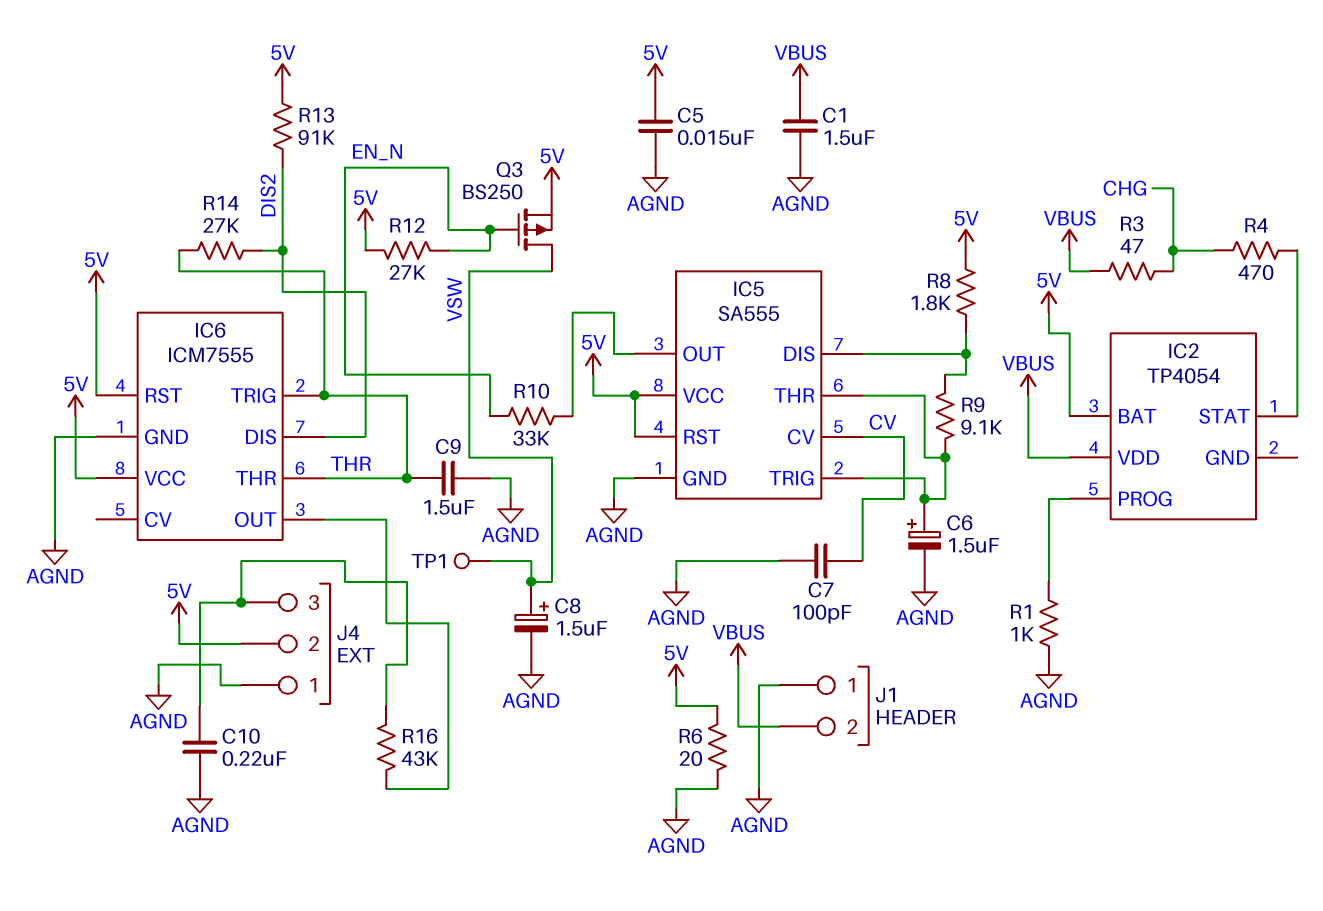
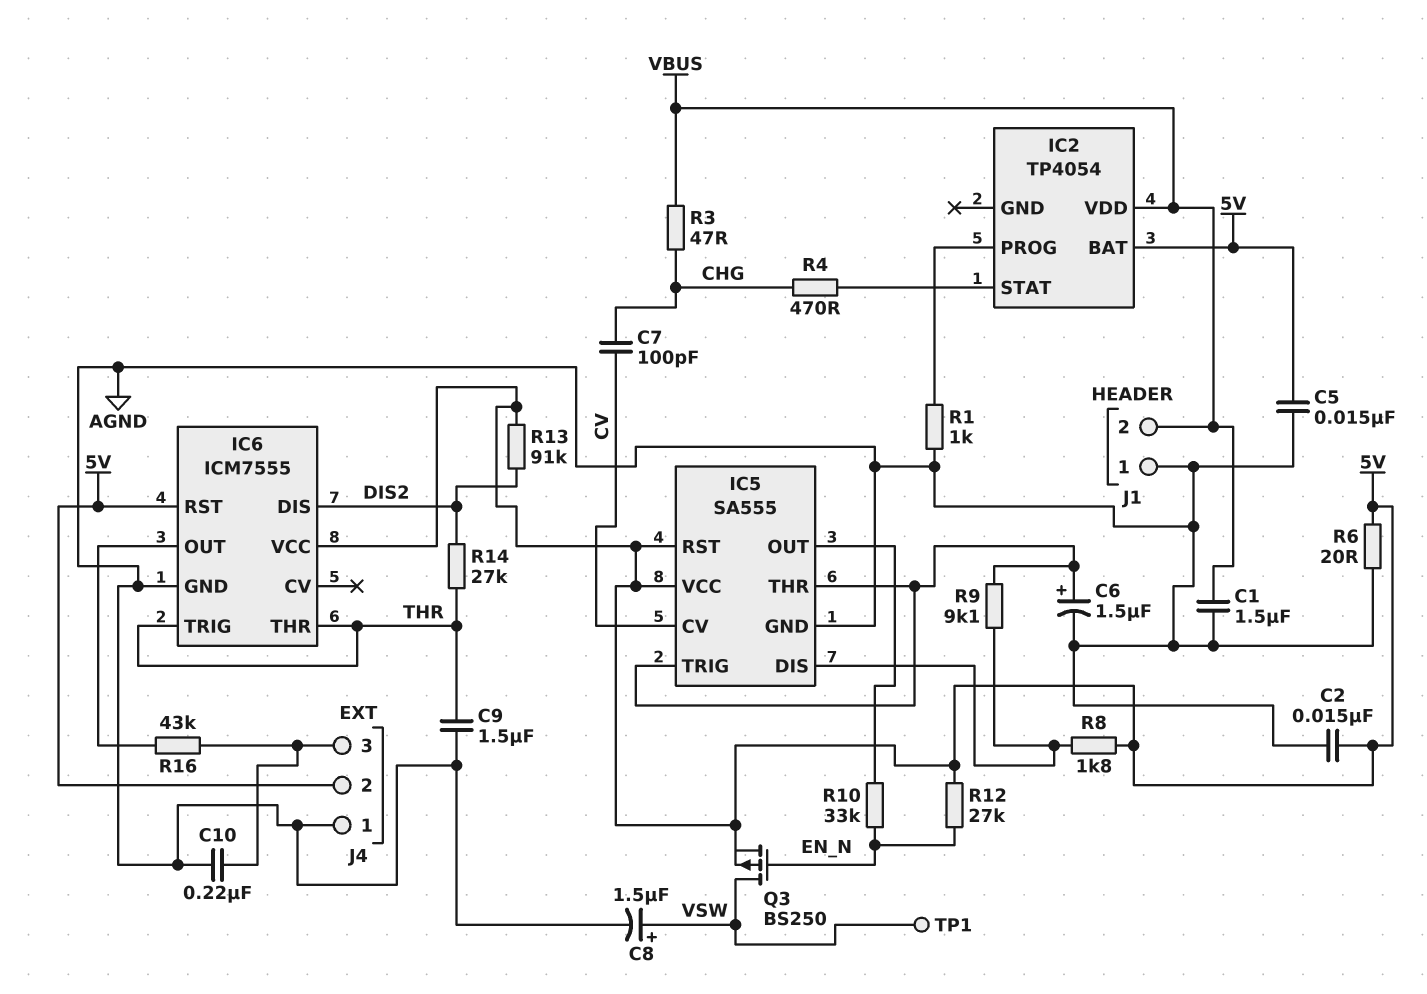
C2: none -> 15nF (5V, AGND)
C7: 100pF (AGND, CV) -> 100pF (CHG, CV)

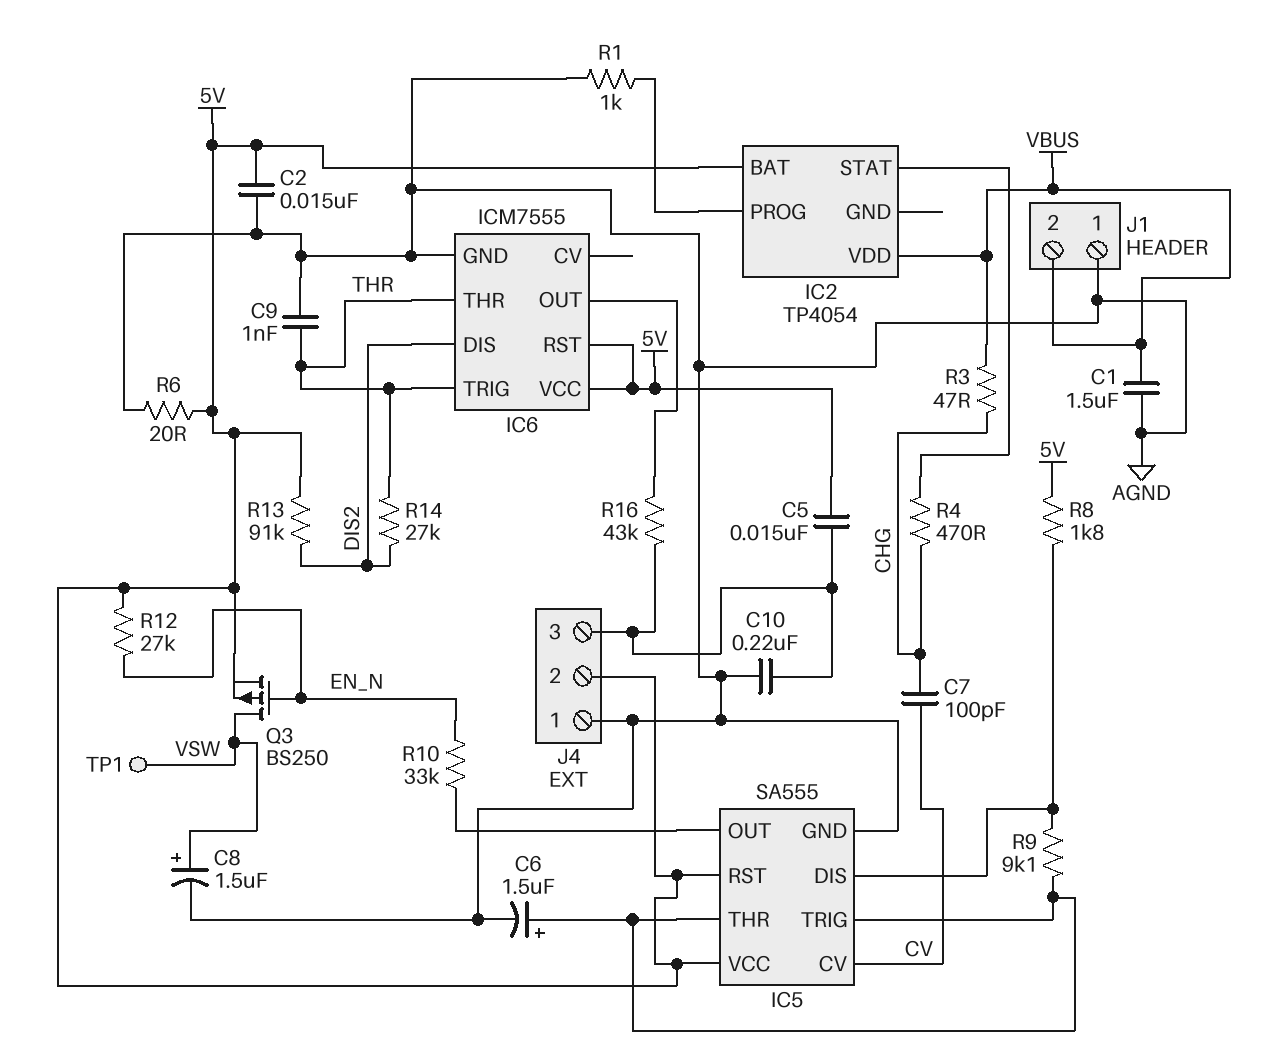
C5: 15nF (5V, AGND) -> 15nF (5V, J4/3)
C9: 1.5uF (AGND, THR) -> 1nF (AGND, THR)

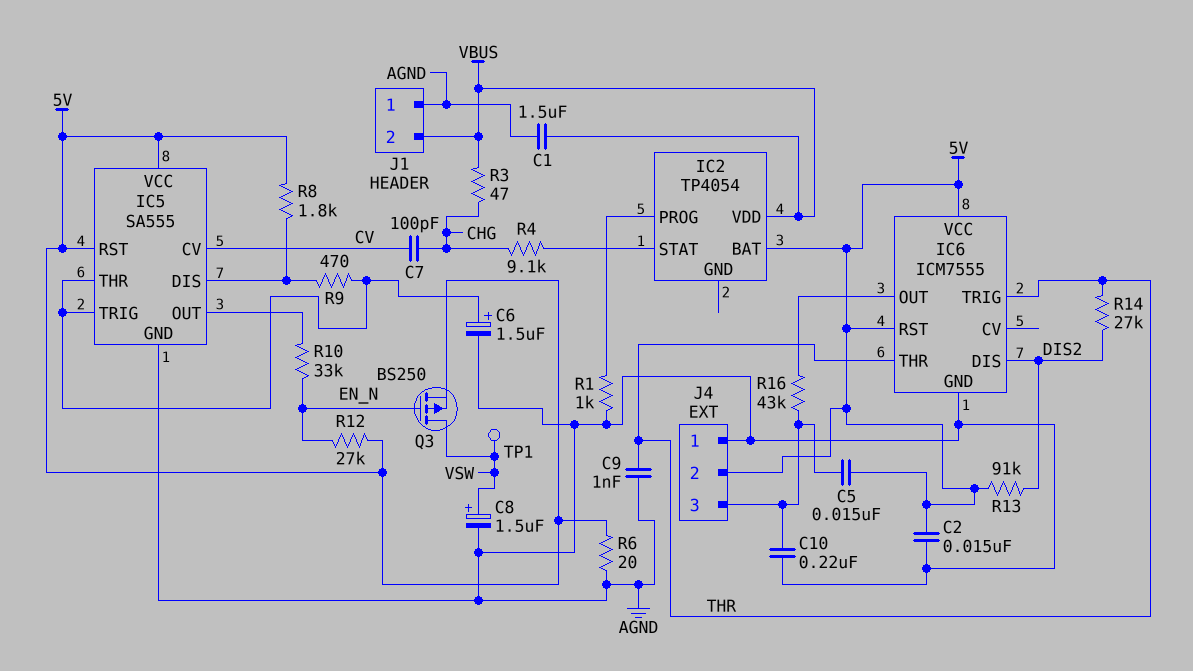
R4: 470 (CHG, IC2/STAT) -> 9.1k (CHG, IC2/STAT)
R9: 9.1k (IC5/DIS, IC5/THR) -> 470 (IC5/DIS, IC5/THR)

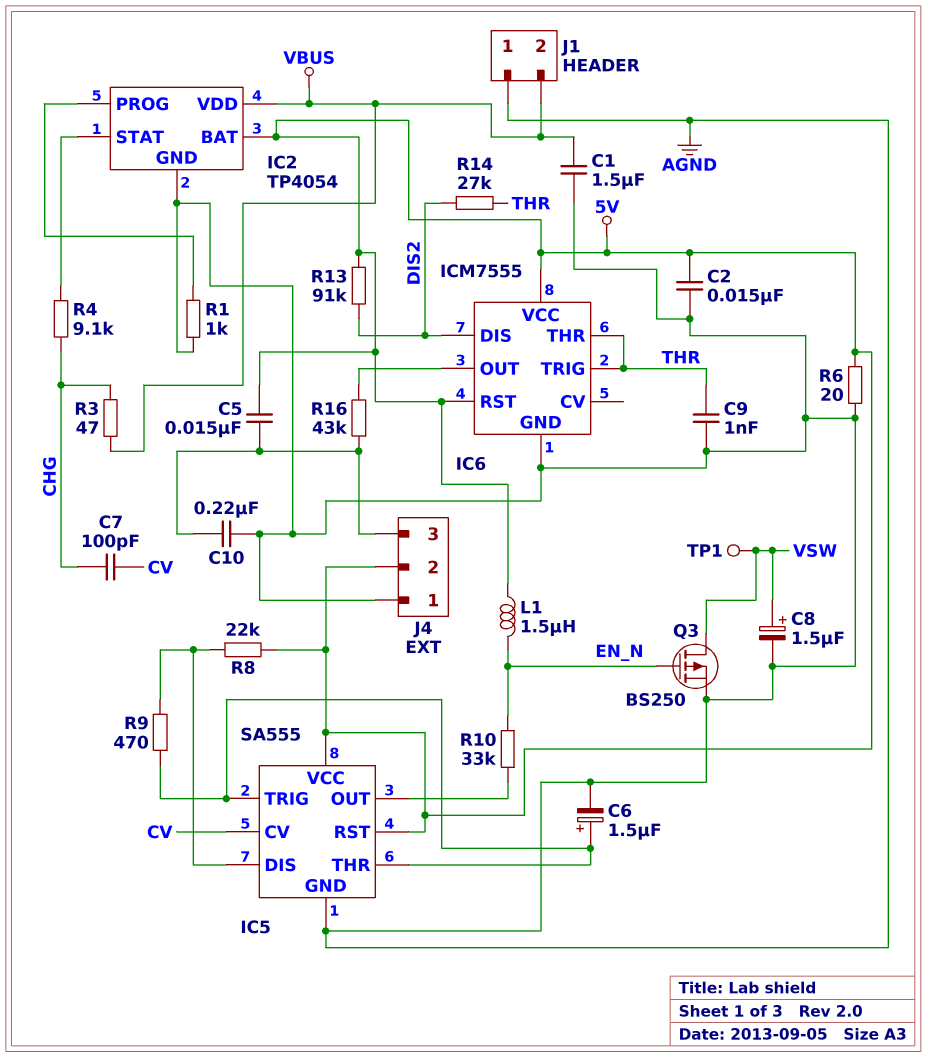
IC2 pin GND: none -> AGND
L1: none -> 1.5uH (5V, EN_N)
Q3: PMOS BS250 (G EN_N, D VSW, S 5V) -> PMOS BS250 (G EN_N, D VSW, S AGND)
R8: 1.8k (5V, IC5/DIS) -> 22k (5V, IC5/DIS)
R12: 27k (5V, EN_N) -> none

